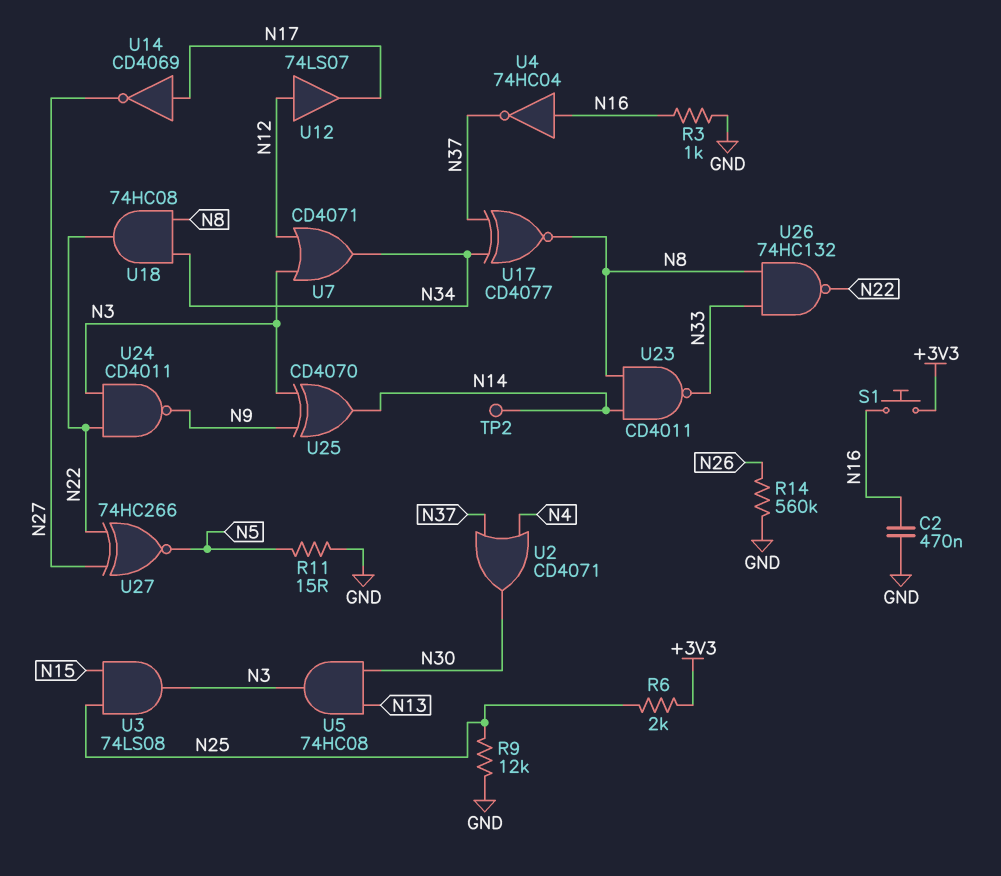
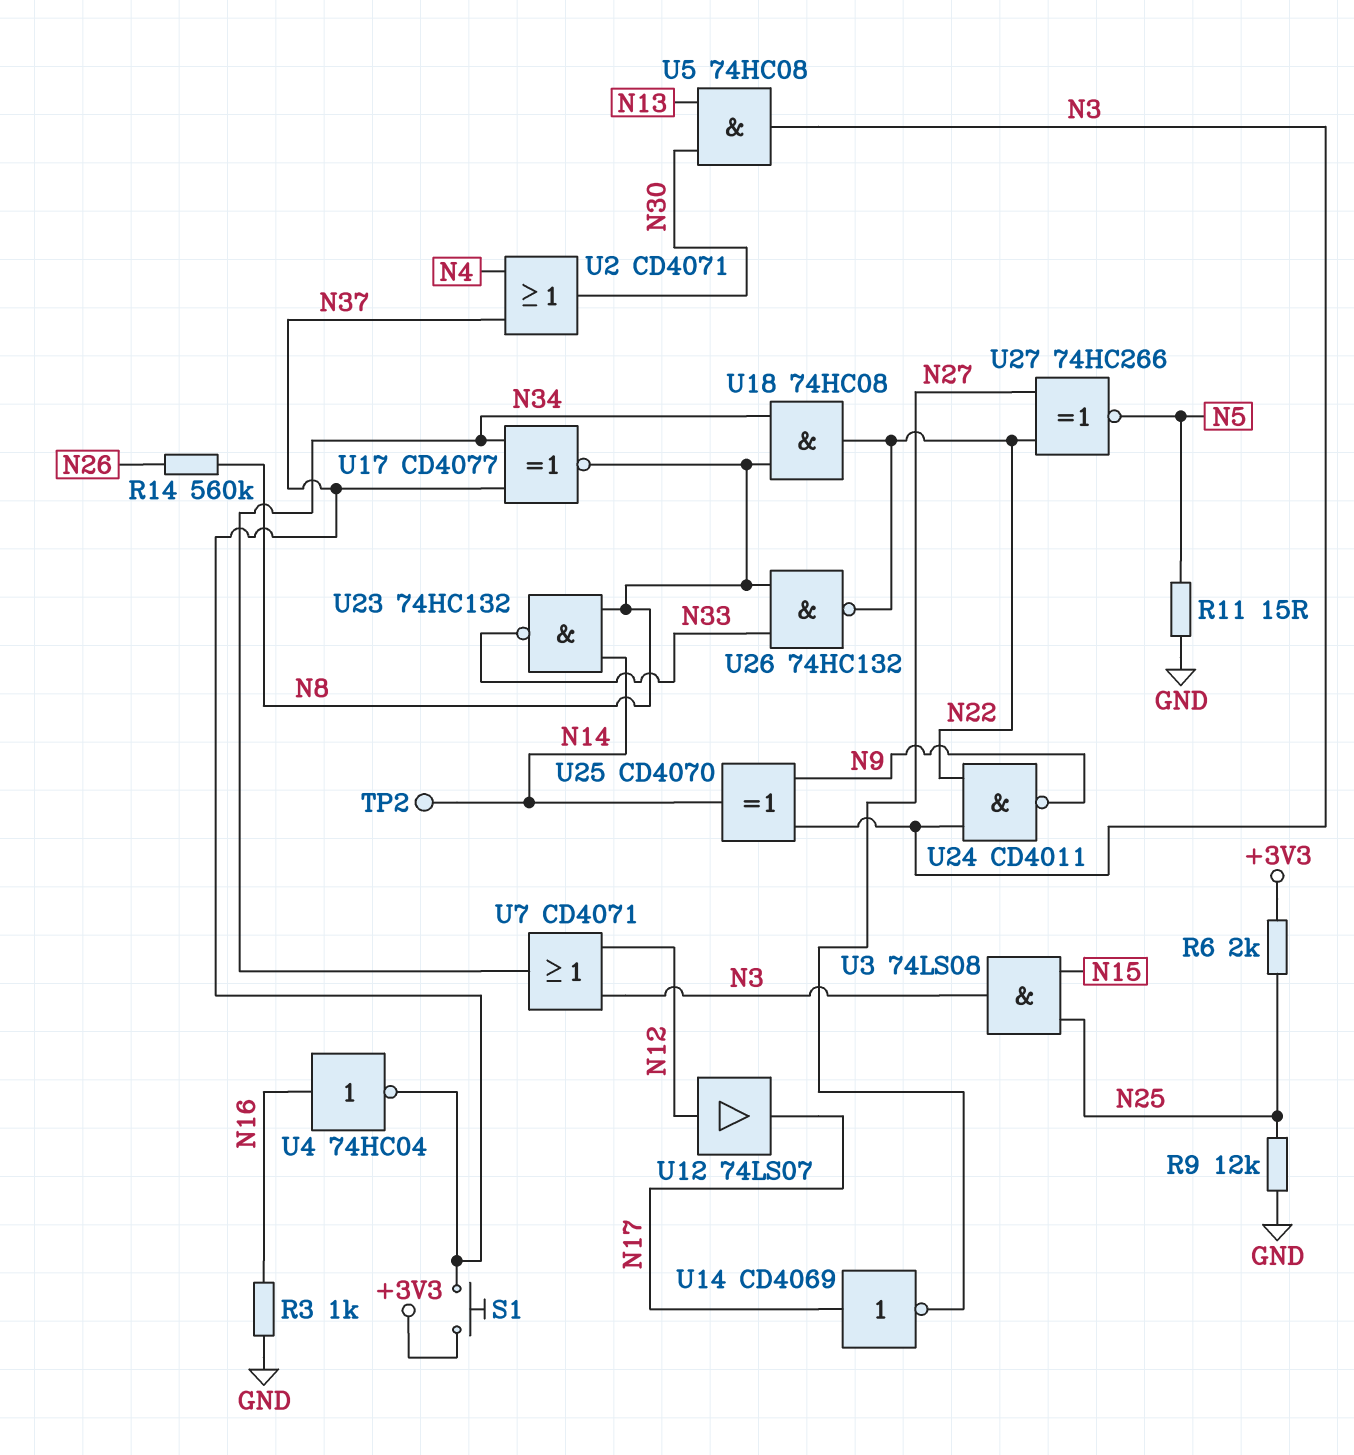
C2: 470nF (GND, N16) -> none
R14: 560k (GND, N26) -> 560k (N8, N26)
S1: button (+3V3, N16) -> button (+3V3, N37)
U23: NAND CD4011 (in N8, in N14, out N33) -> NAND 74HC132 (in N8, in N14, out N33)

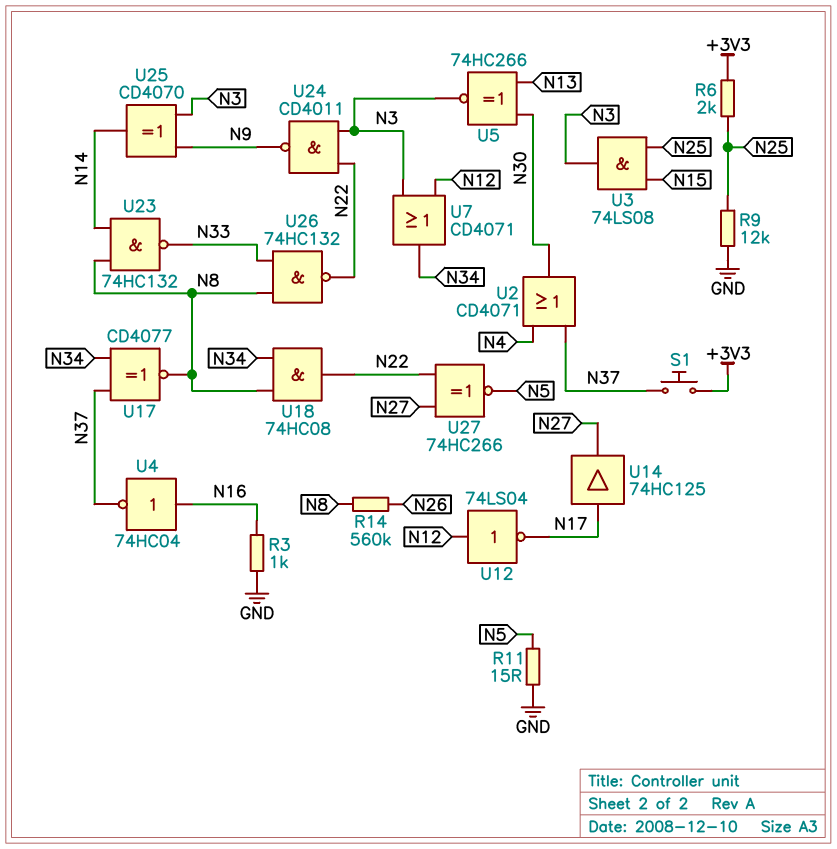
TP2: test point (N14) -> none
U5: AND 74HC08 (in N13, in N30, out N3) -> XNOR 74HC266 (in N13, in N30, out N3)
U12: buffer 74LS07 (in N12, out N17) -> NOT 74LS04 (in N12, out N17)
U14: NOT CD4069 (in N17, out N27) -> buffer 74HC125 (in N17, out N27)

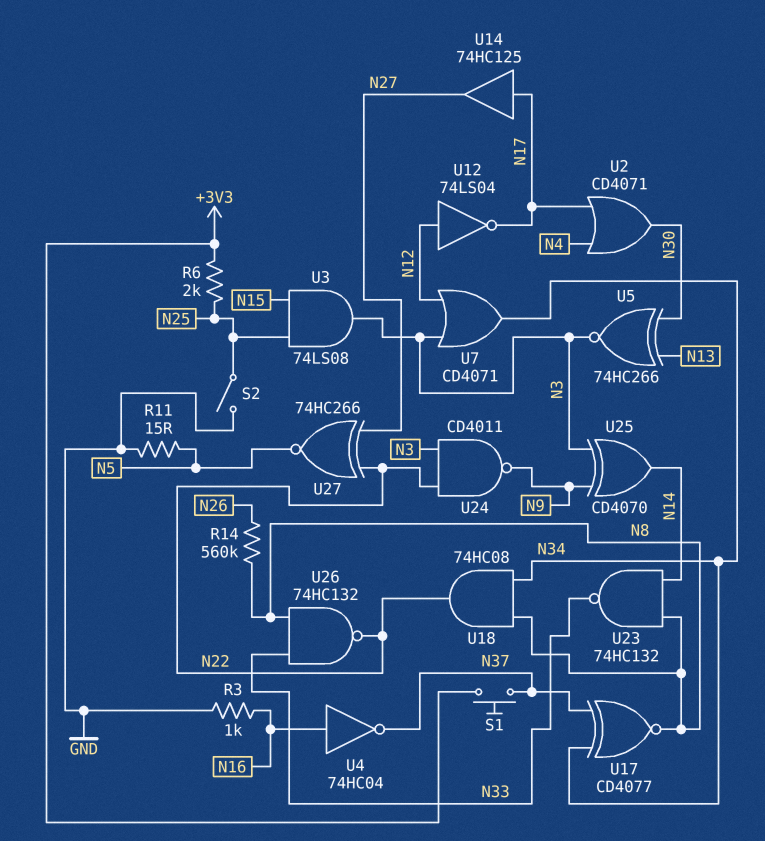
R9: 12k (GND, N25) -> none
S2: none -> switch (GND, N25)
U2: OR CD4071 (in N4, in N37, out N30) -> OR CD4071 (in N4, in N17, out N30)

